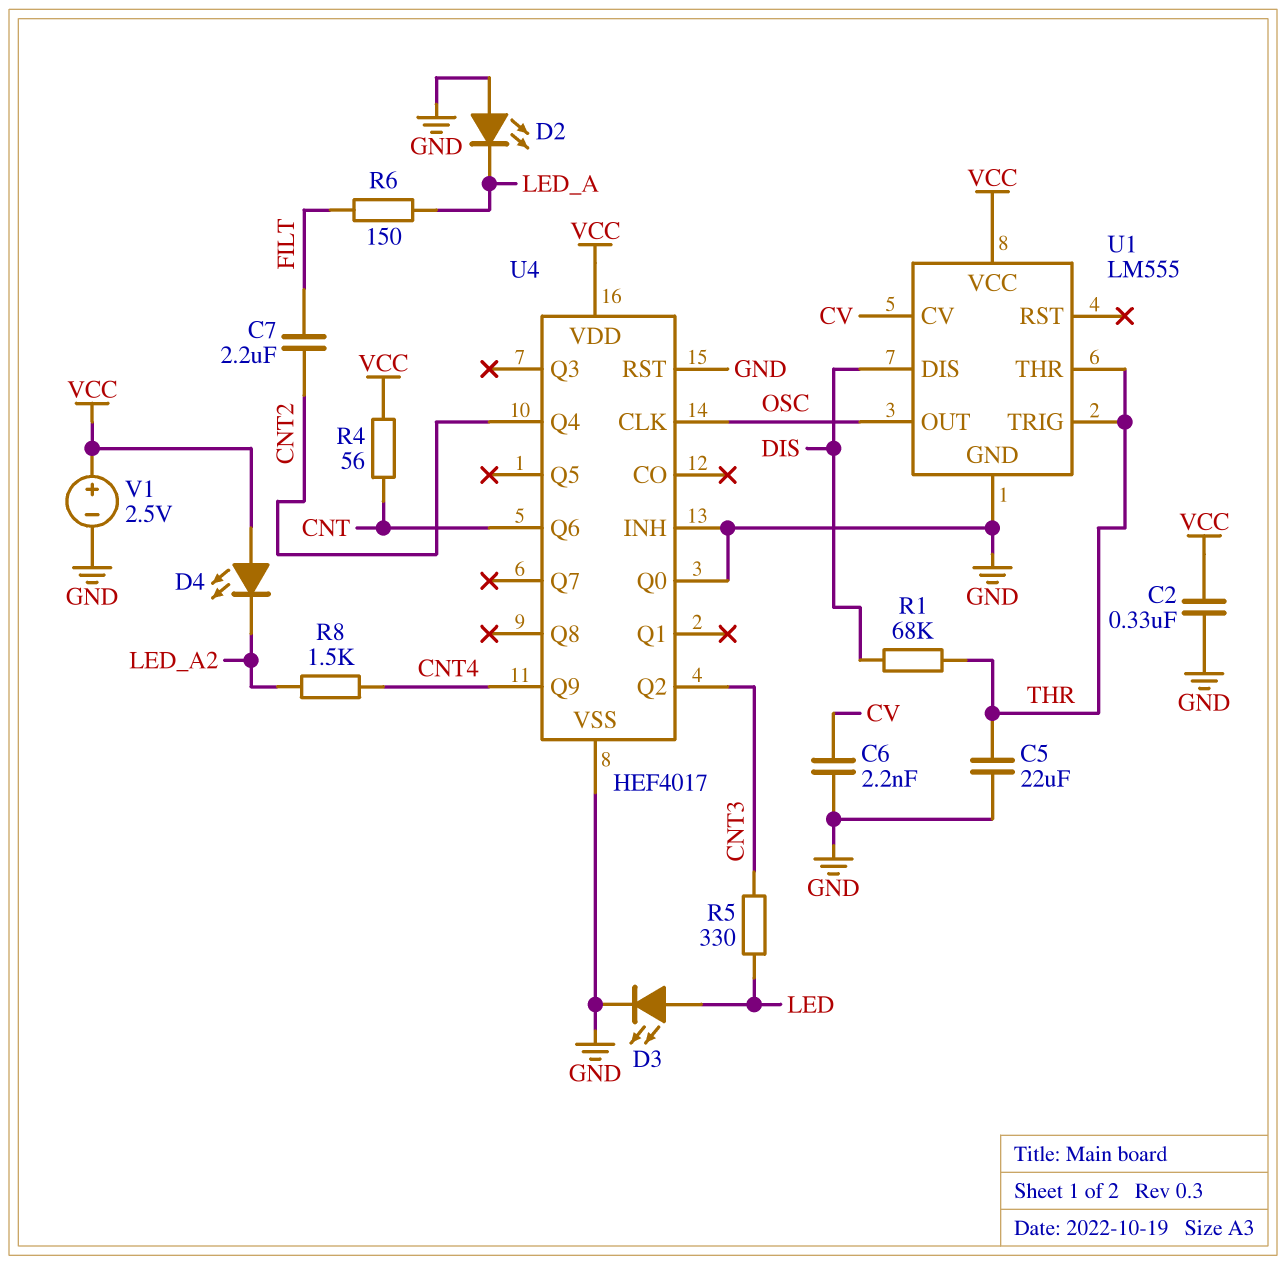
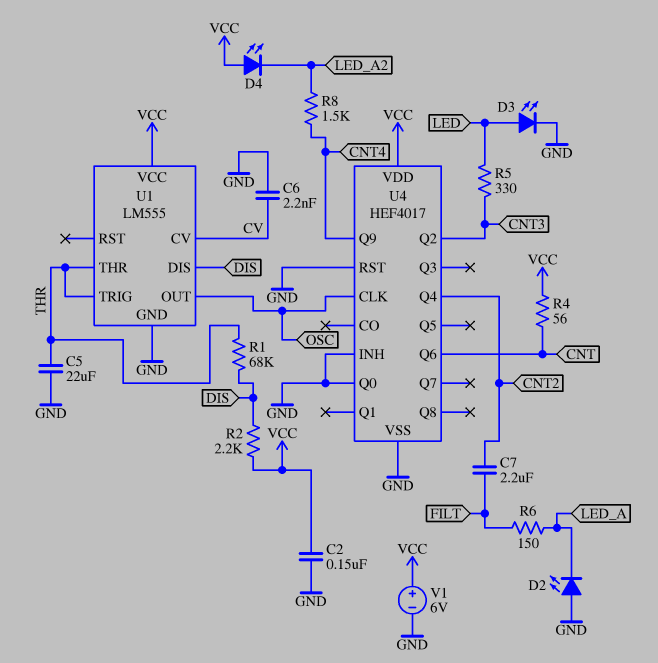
C2: 330nF (GND, VCC) -> 150nF (GND, VCC)
R2: none -> 2.2k (DIS, VCC)
V1: 2.5V (plus VCC, minus GND) -> 6V (plus VCC, minus GND)

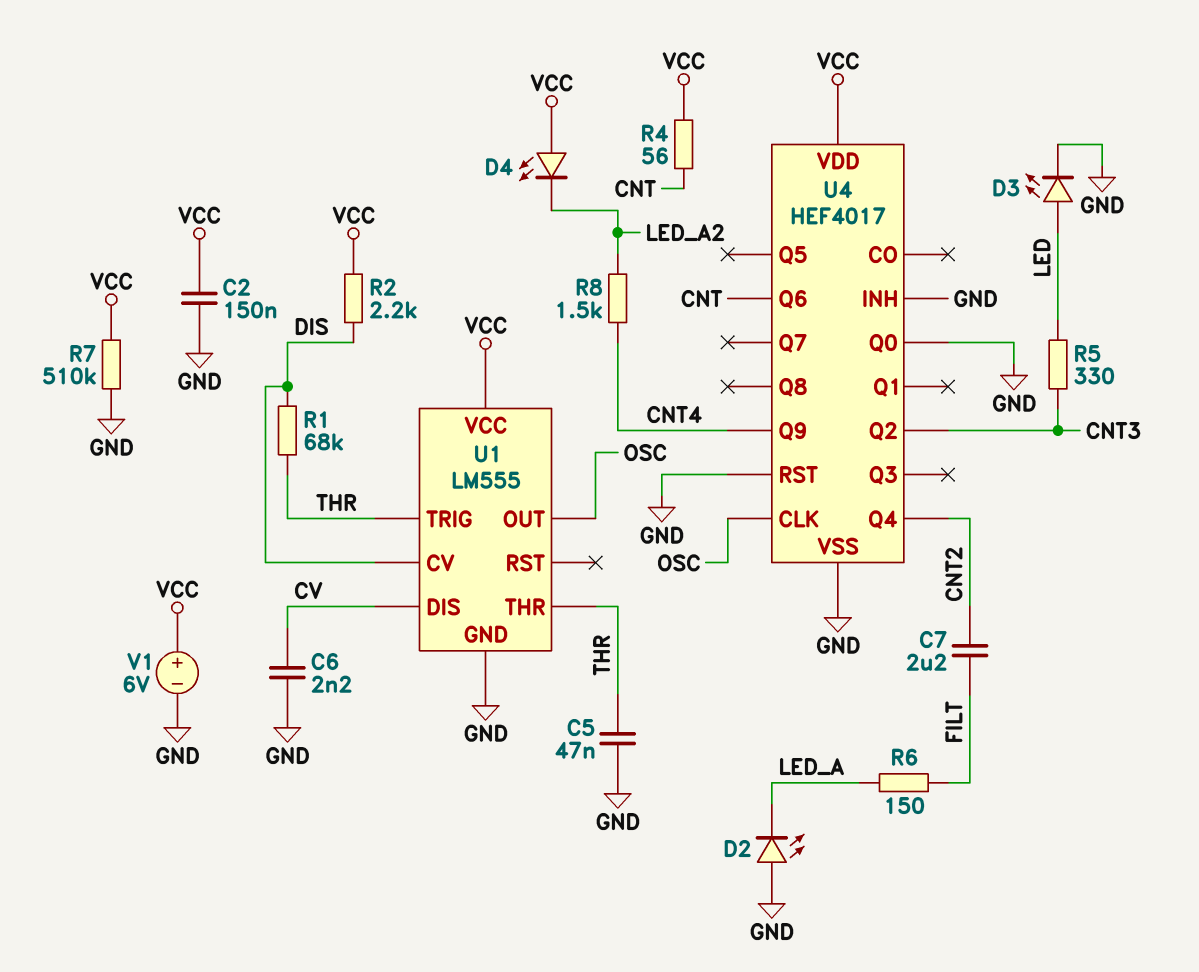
C5: 22uF (GND, THR) -> 47nF (GND, THR)
R7: none -> 510k (GND, VCC)
U1 pin CV: CV -> DIS
U1 pin DIS: DIS -> CV

